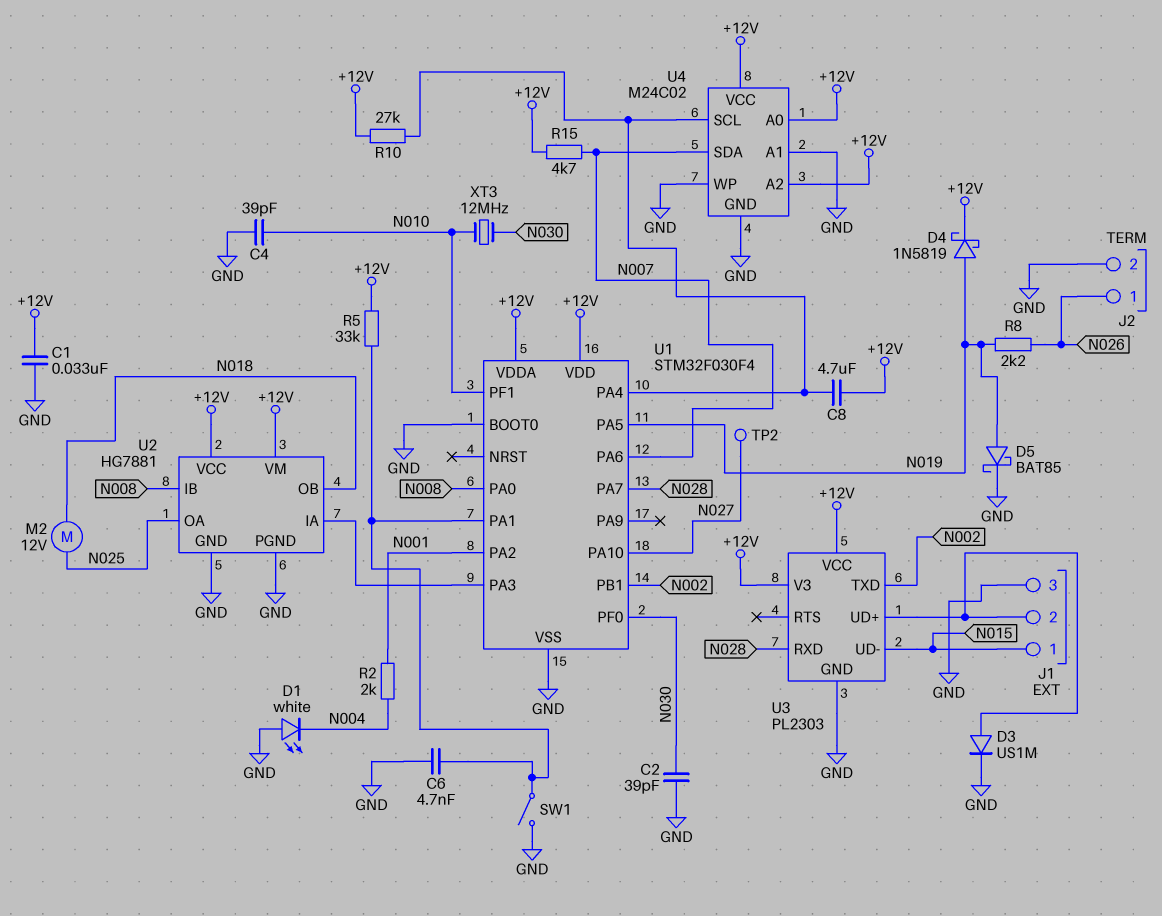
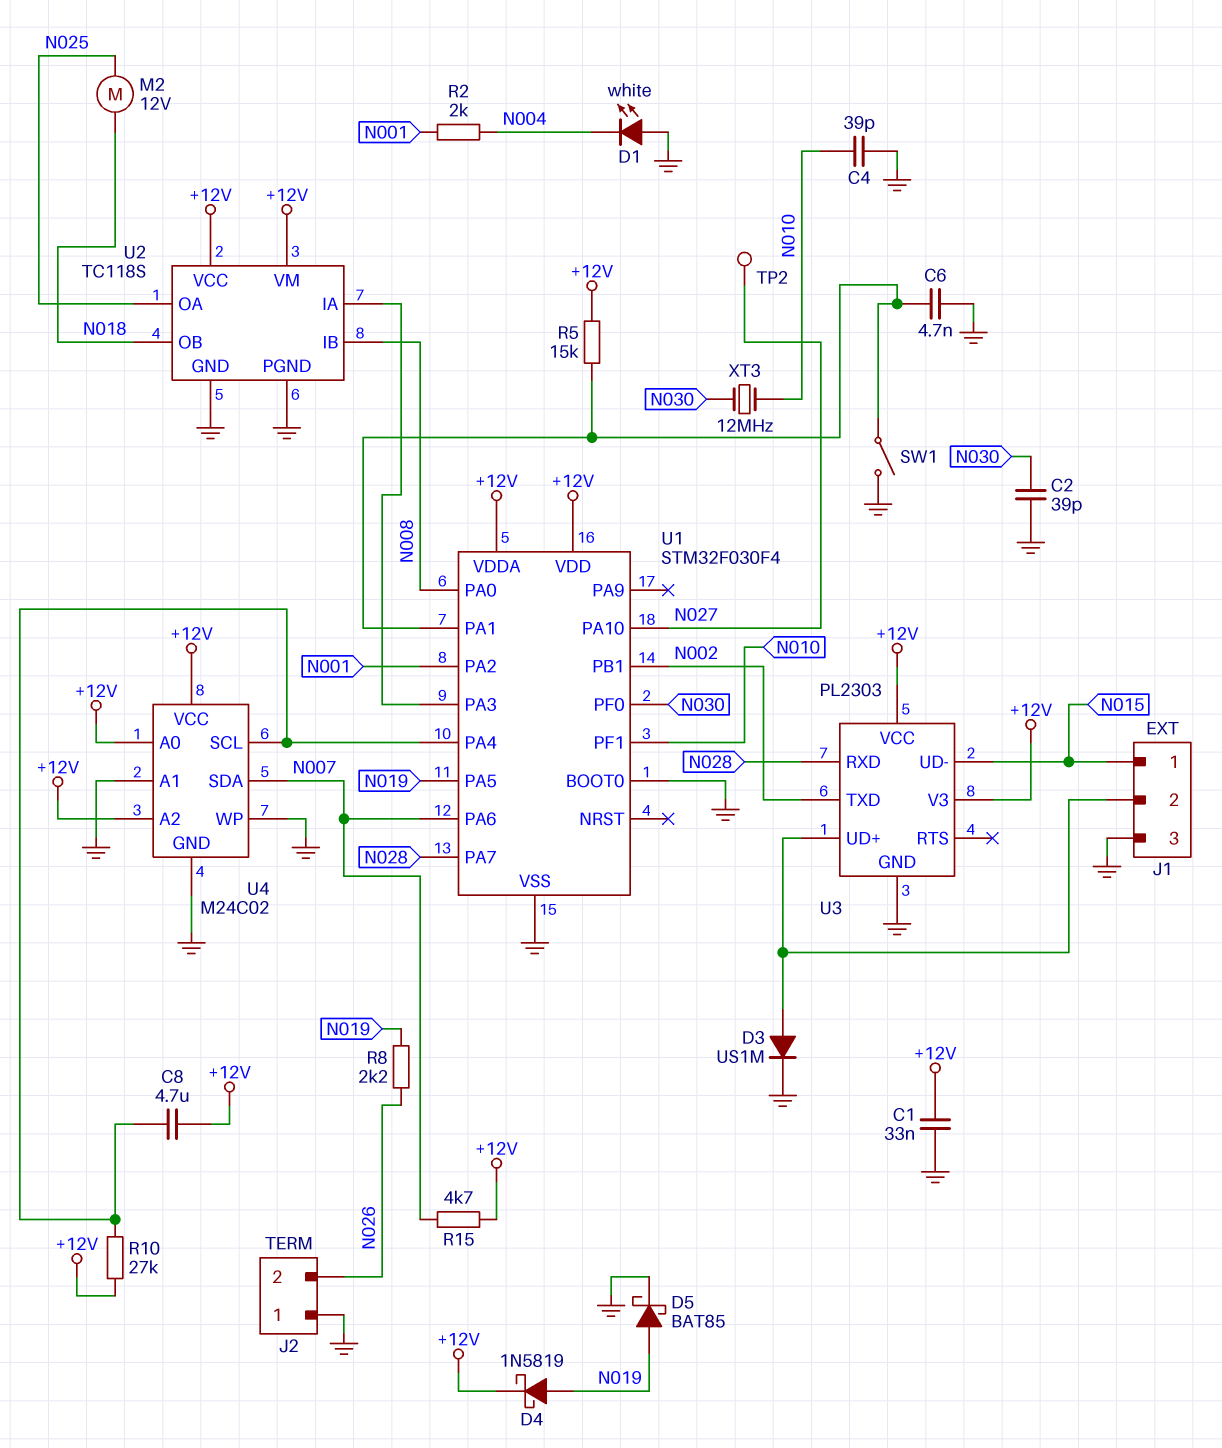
J2 pin 1: N026 -> GND
J2 pin 2: GND -> N026
R5: 33k (+12V, U1/PA1) -> 15k (+12V, U1/PA1)
U2: HG7881 -> TC118S

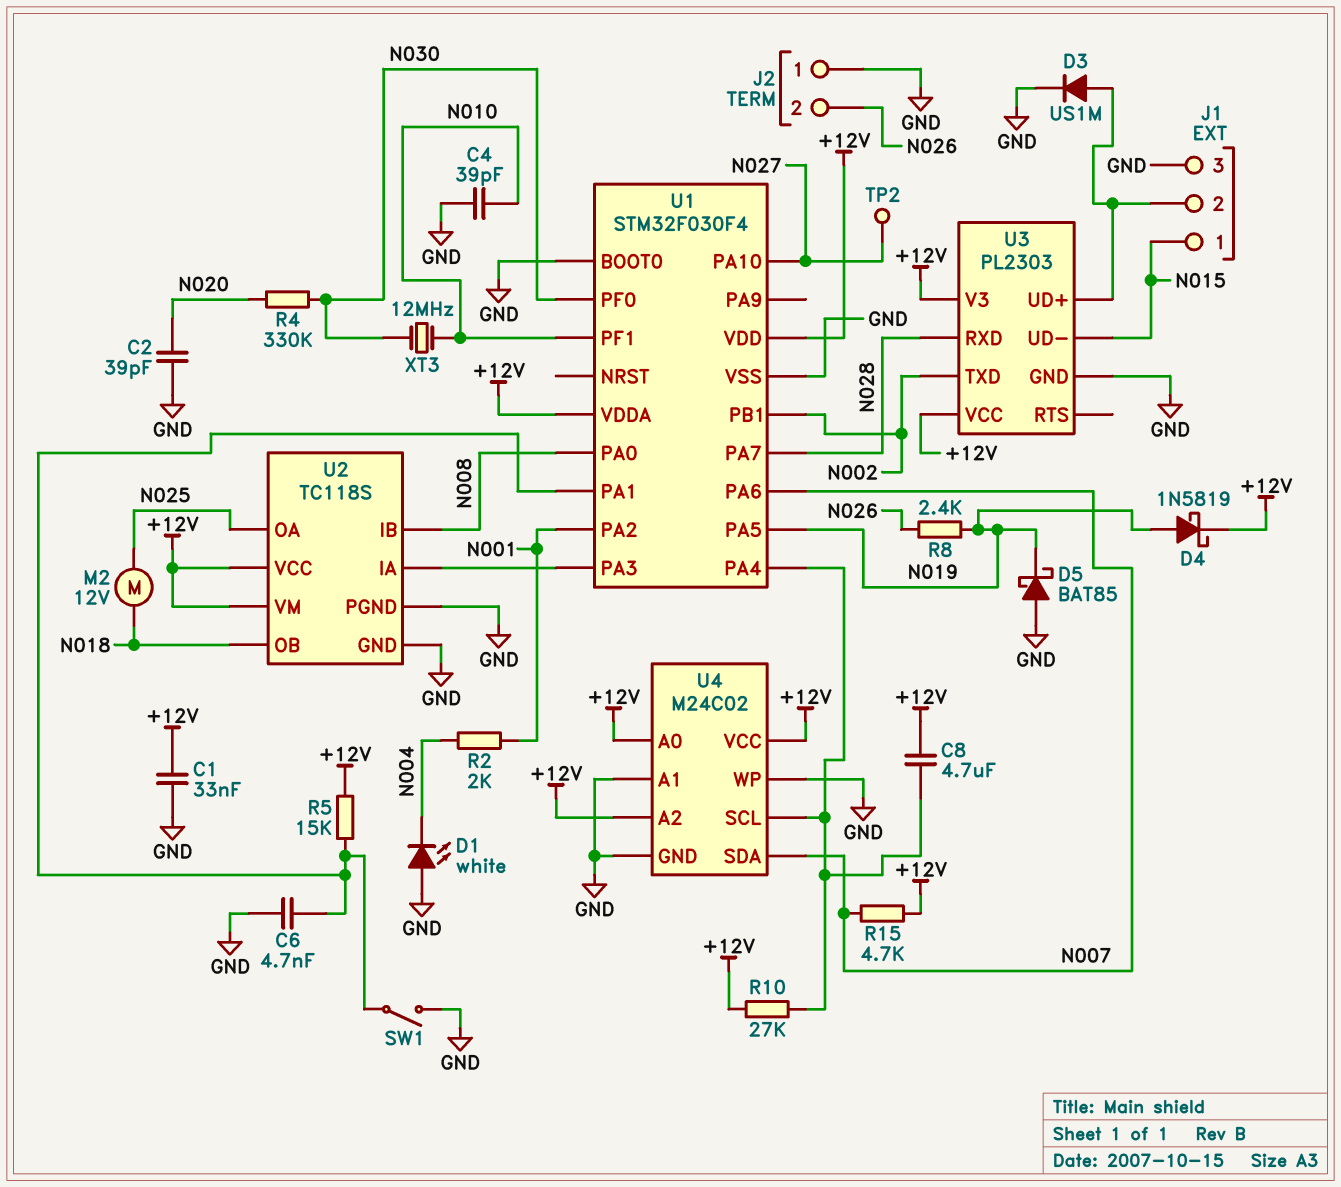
C2: 39pF (GND, N030) -> 39pF (GND, N020)
D5: schottky BAT85 (A N019, K GND) -> schottky BAT85 (A GND, K N019)
R4: none -> 330k (N020, N030)
R8: 2.2k (N019, N026) -> 2.4k (N019, N026)

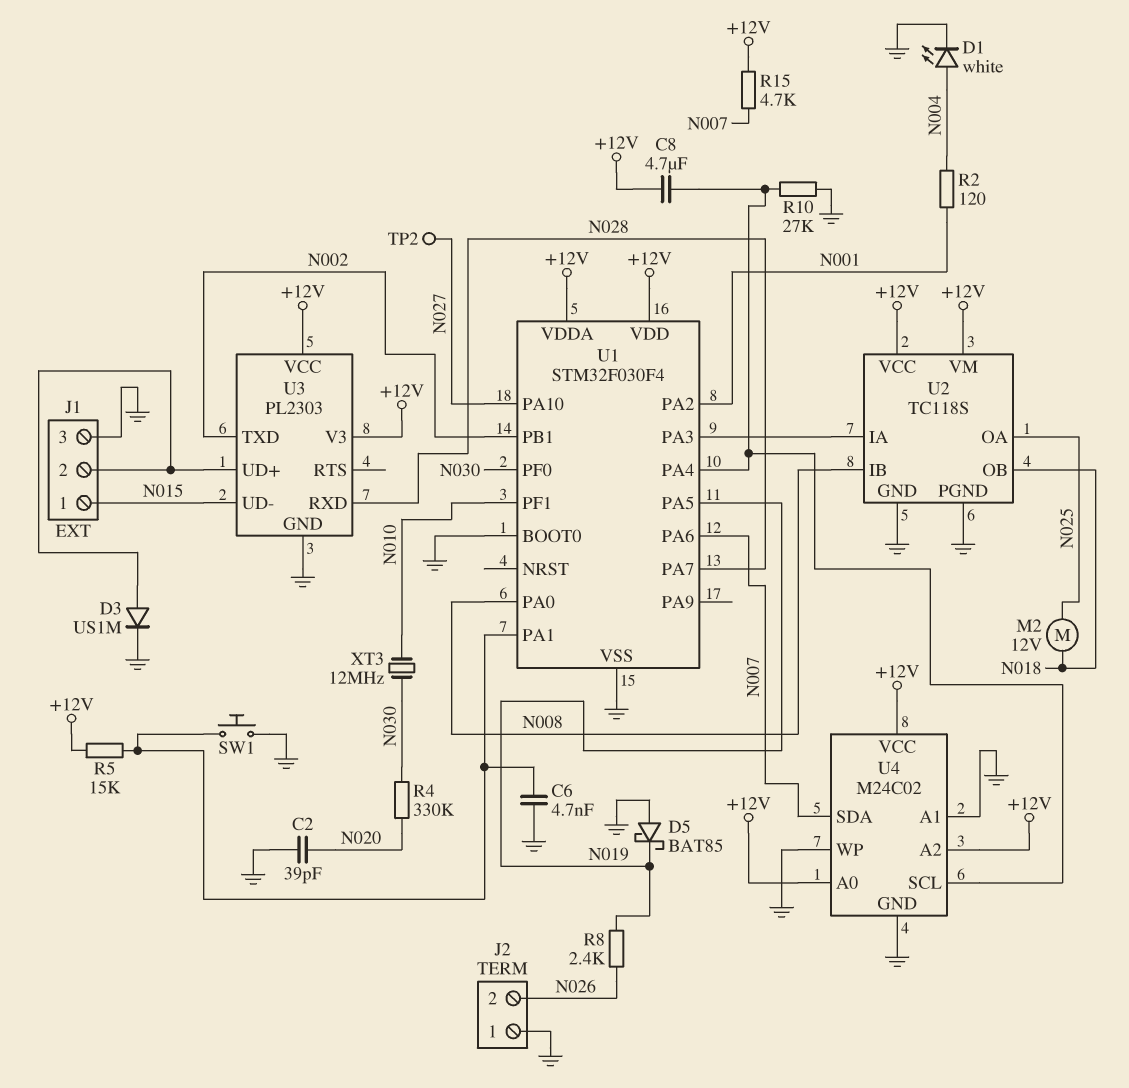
C1: 33nF (+12V, GND) -> none
C4: 39pF (GND, N010) -> none
D1: LED white (A GND, K N004) -> LED white (A N004, K GND)
D4: schottky 1N5819 (A N019, K +12V) -> none
R2: 2k (N001, N004) -> 120 (N001, N004)
R10: 27k (+12V, U1/PA4) -> 27k (GND, U1/PA4)
SW1: switch (GND, U1/PA1) -> button (GND, U1/PA1)

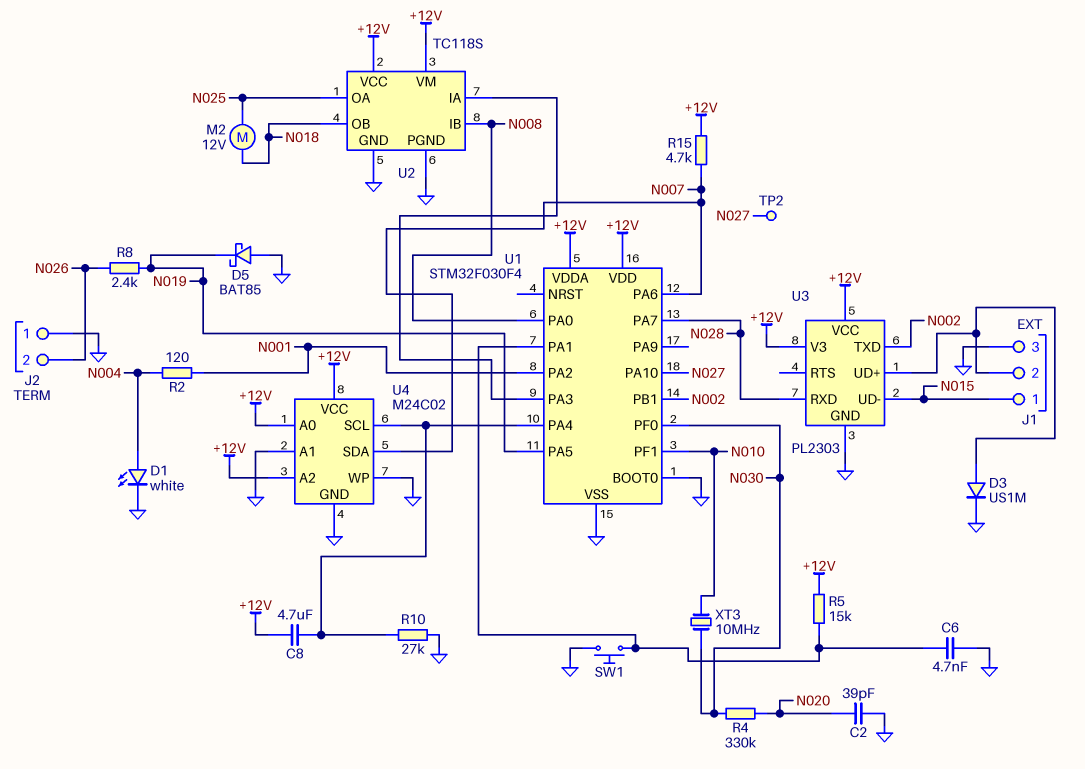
XT3: 12MHz (N010, N030) -> 10MHz (N010, N030)

